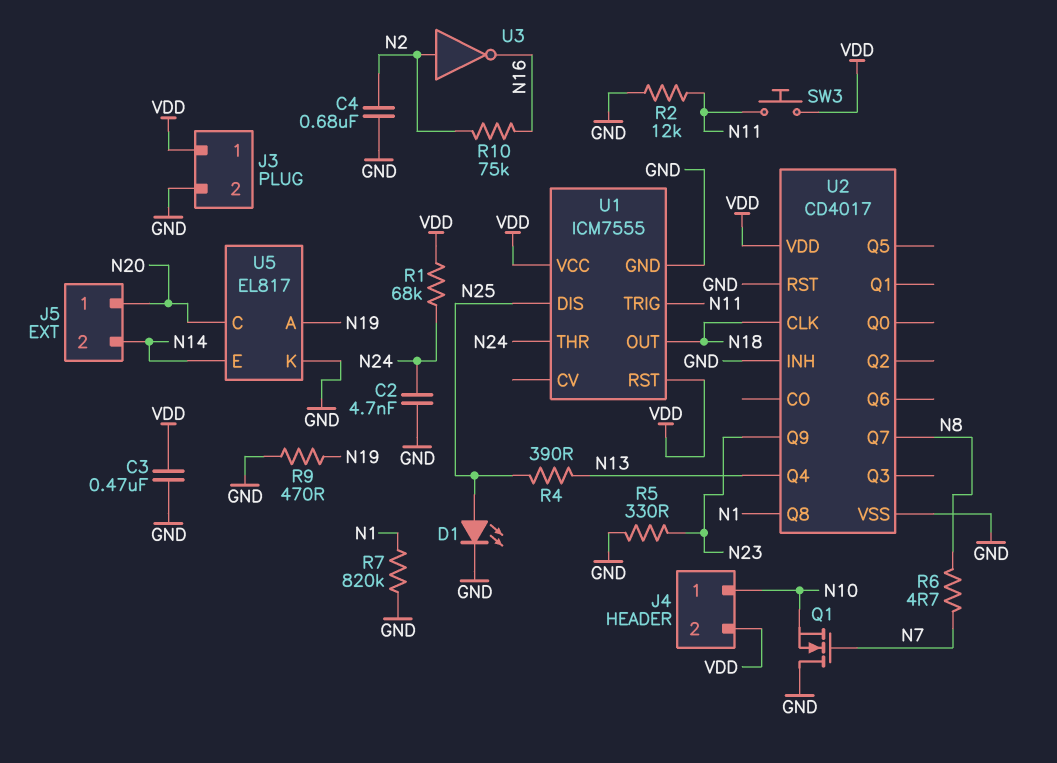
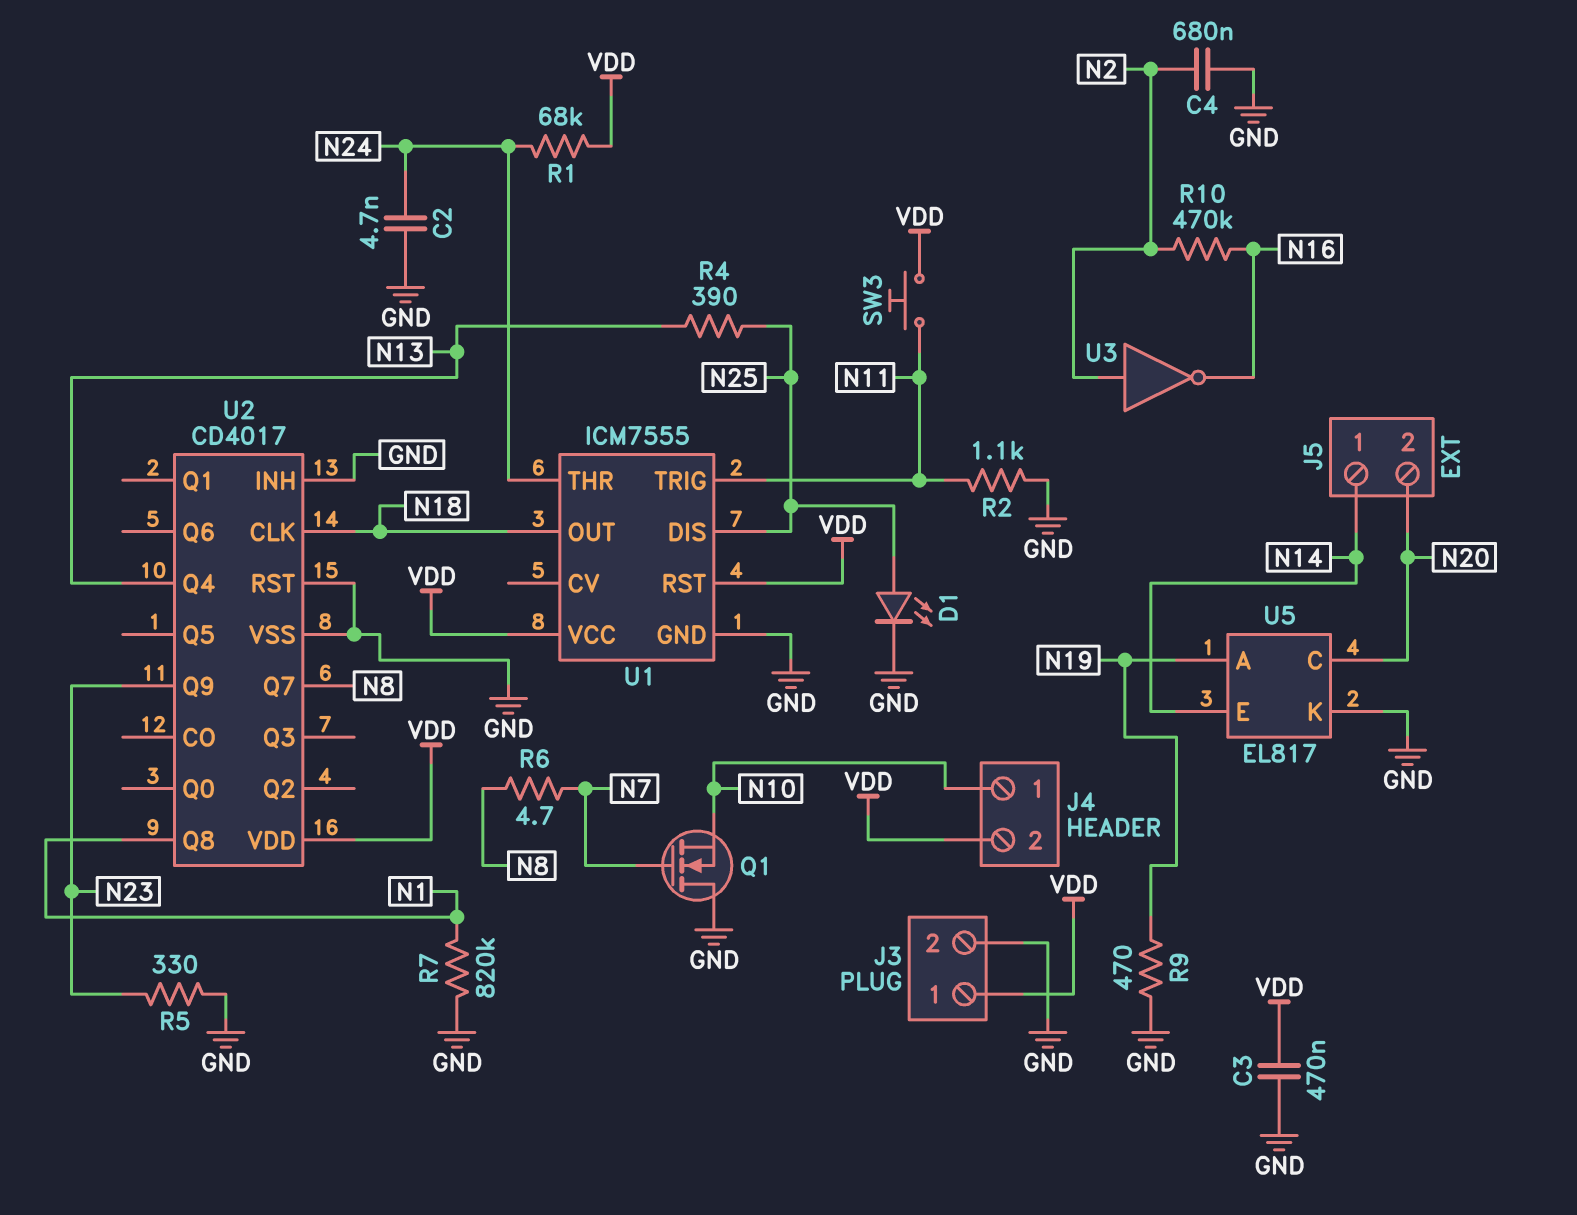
J5 pin 1: N20 -> N14
J5 pin 2: N14 -> N20
R2: 12k (GND, N11) -> 1.1k (GND, N11)
R10: 75k (N2, N16) -> 470k (N2, N16)

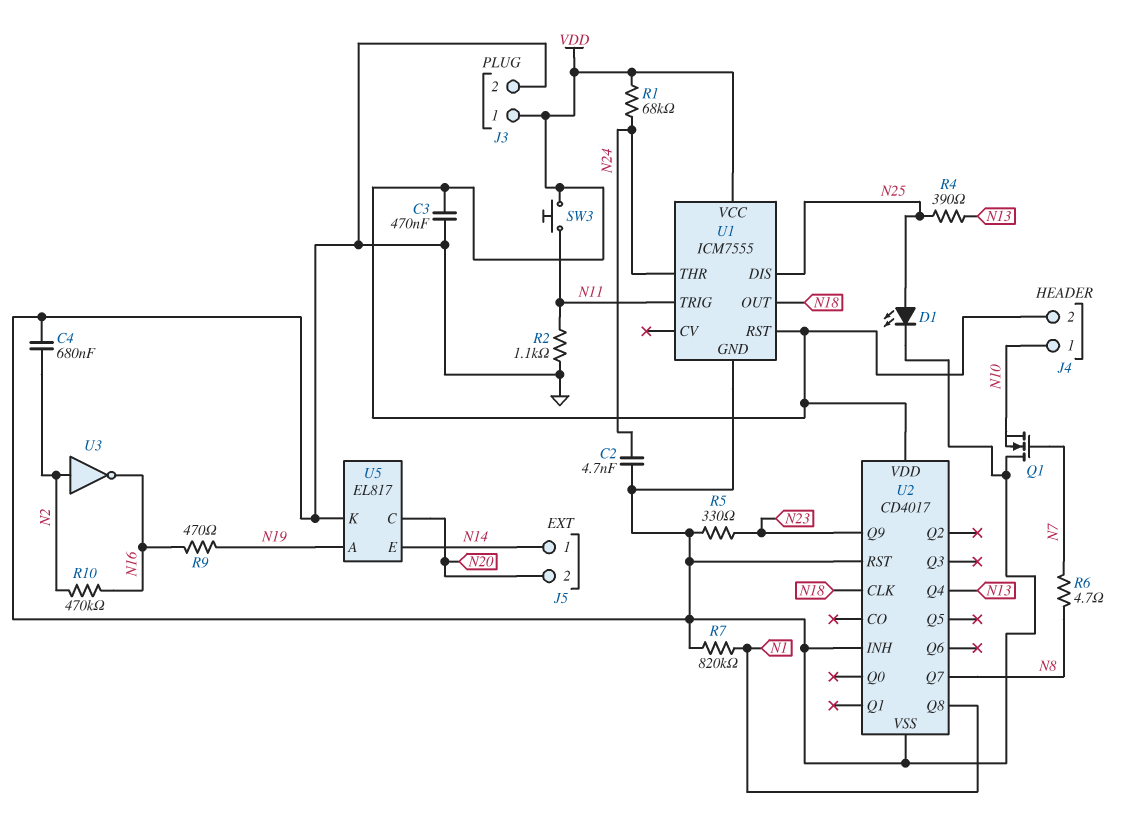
R9: 470 (GND, N19) -> 470 (N16, N19)

